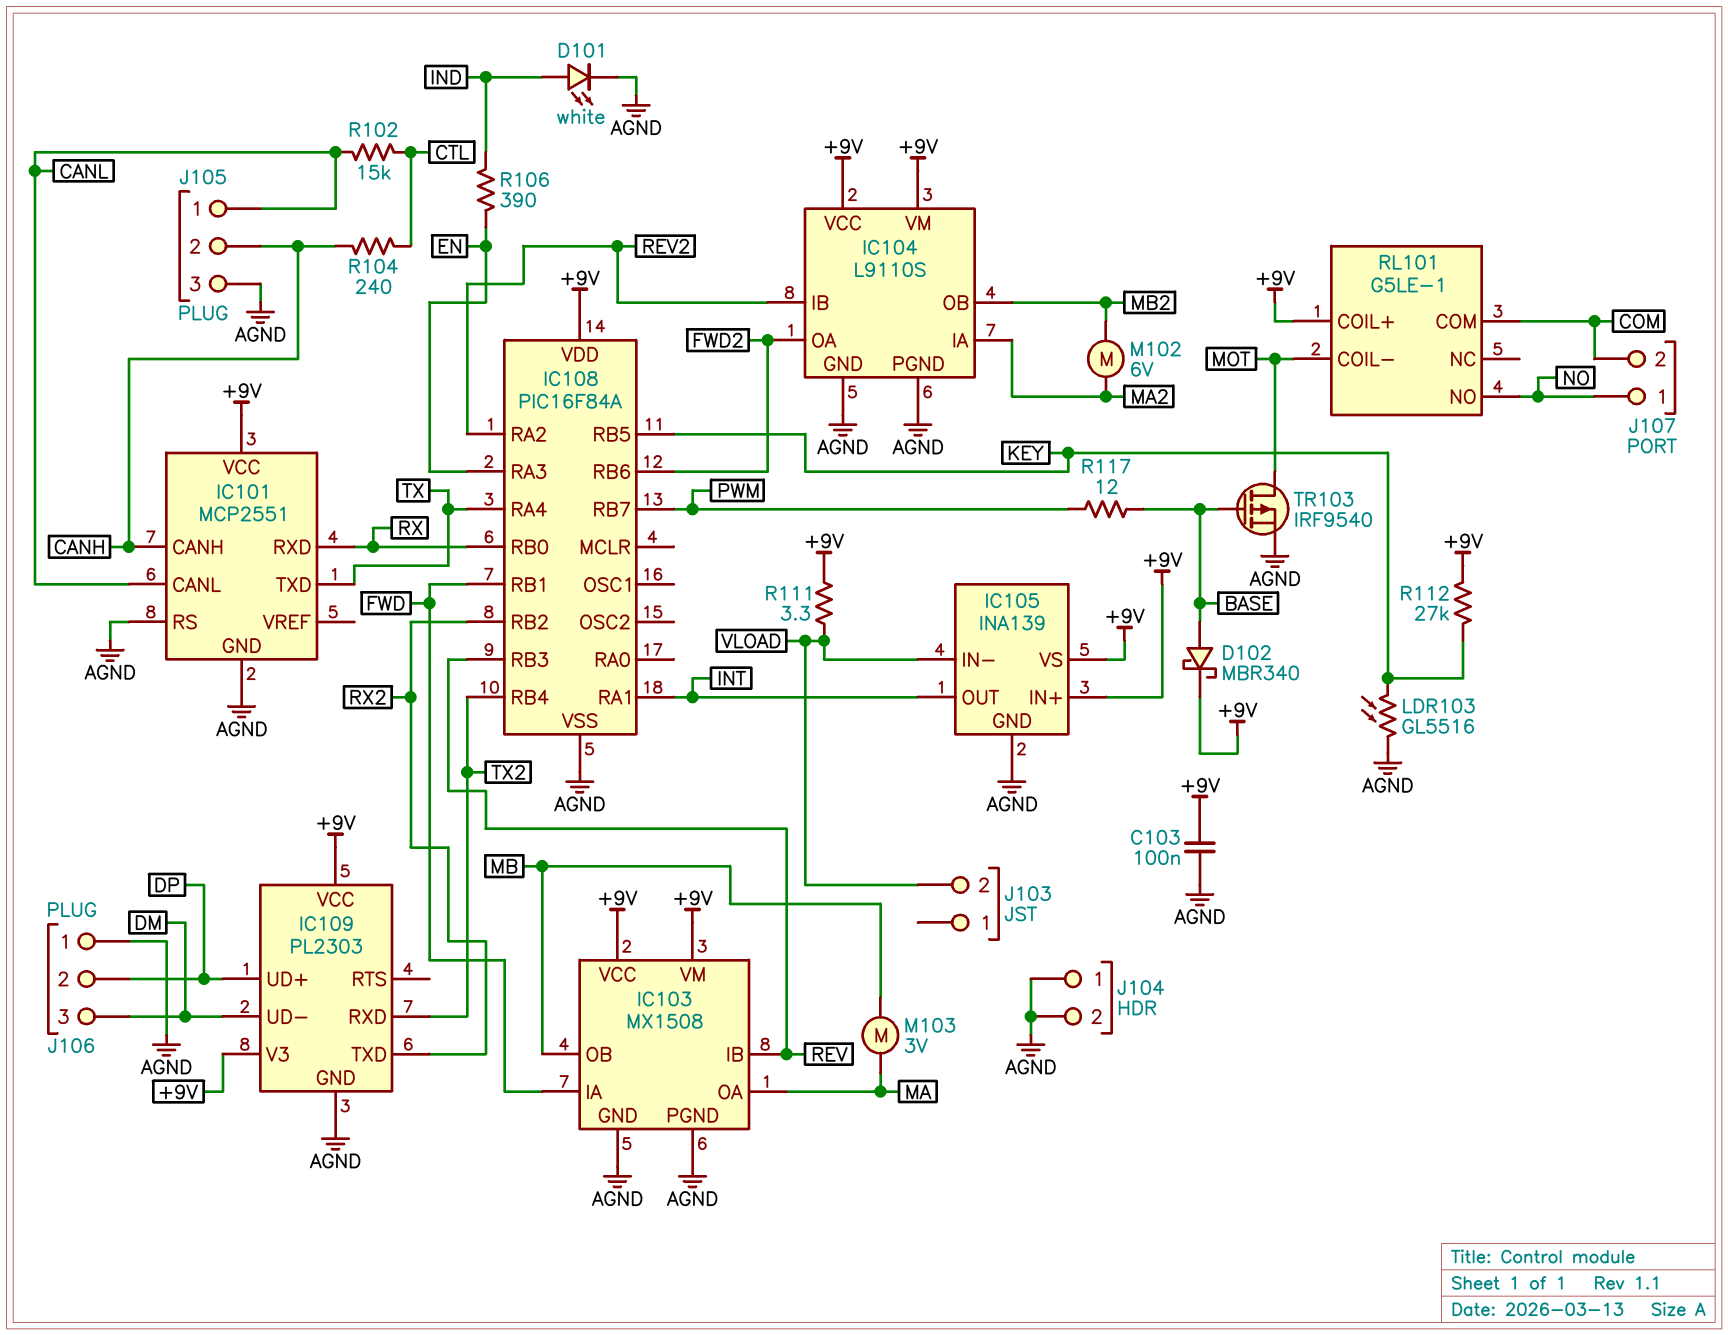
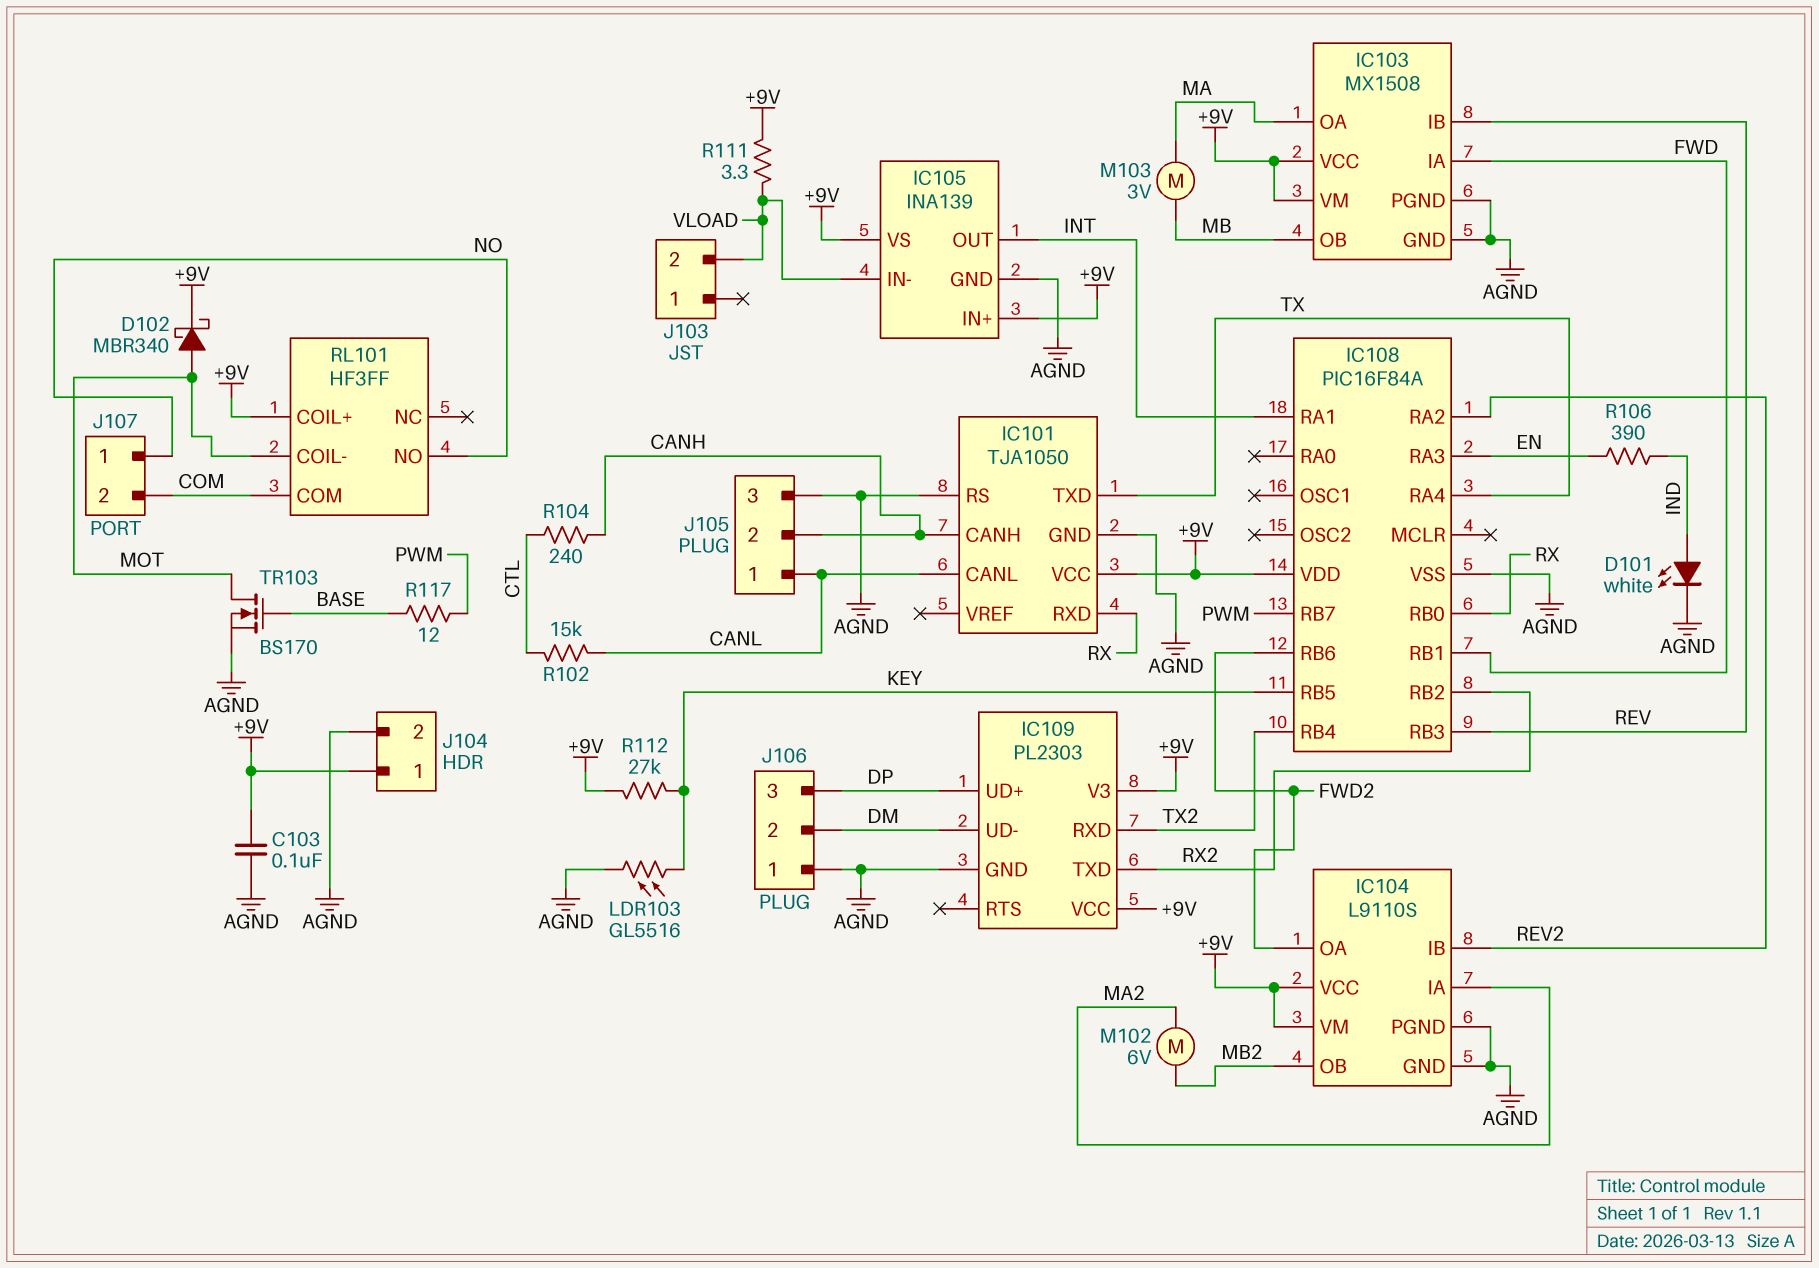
D102: schottky MBR340 (A BASE, K +9V) -> schottky MBR340 (A MOT, K +9V)
IC101: MCP2551 -> TJA1050
J104 pin 1: AGND -> +9V
J106 pin 2: DP -> DM
J106 pin 3: DM -> DP
RL101: G5LE-1 -> HF3FF
TR103: PMOS IRF9540 (G BASE, D MOT, S AGND) -> NMOS BS170 (G BASE, D MOT, S AGND)

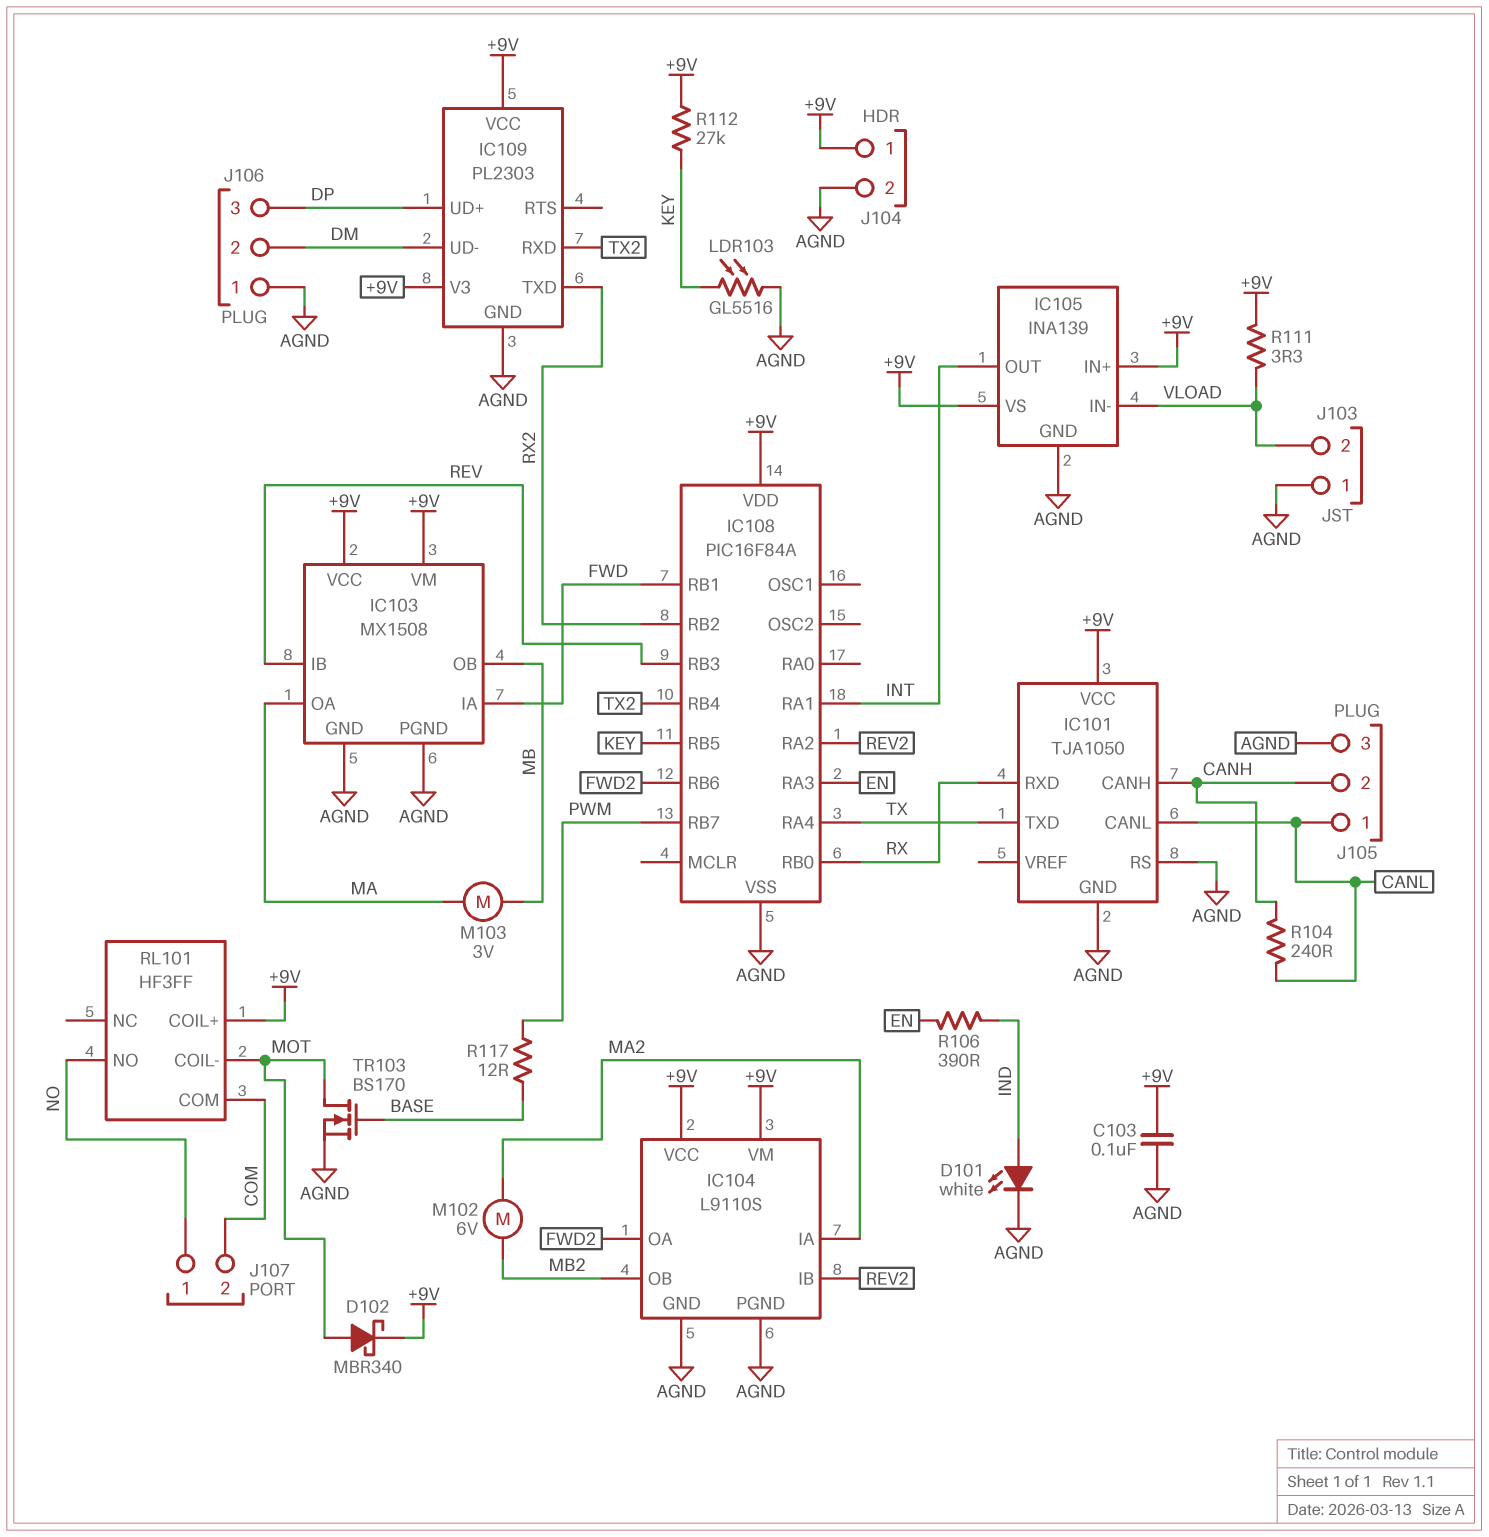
J103 pin 1: none -> AGND
R102: 15k (CANL, CTL) -> none
R104: 240 (CANH, CTL) -> 240 (CANH, CANL)

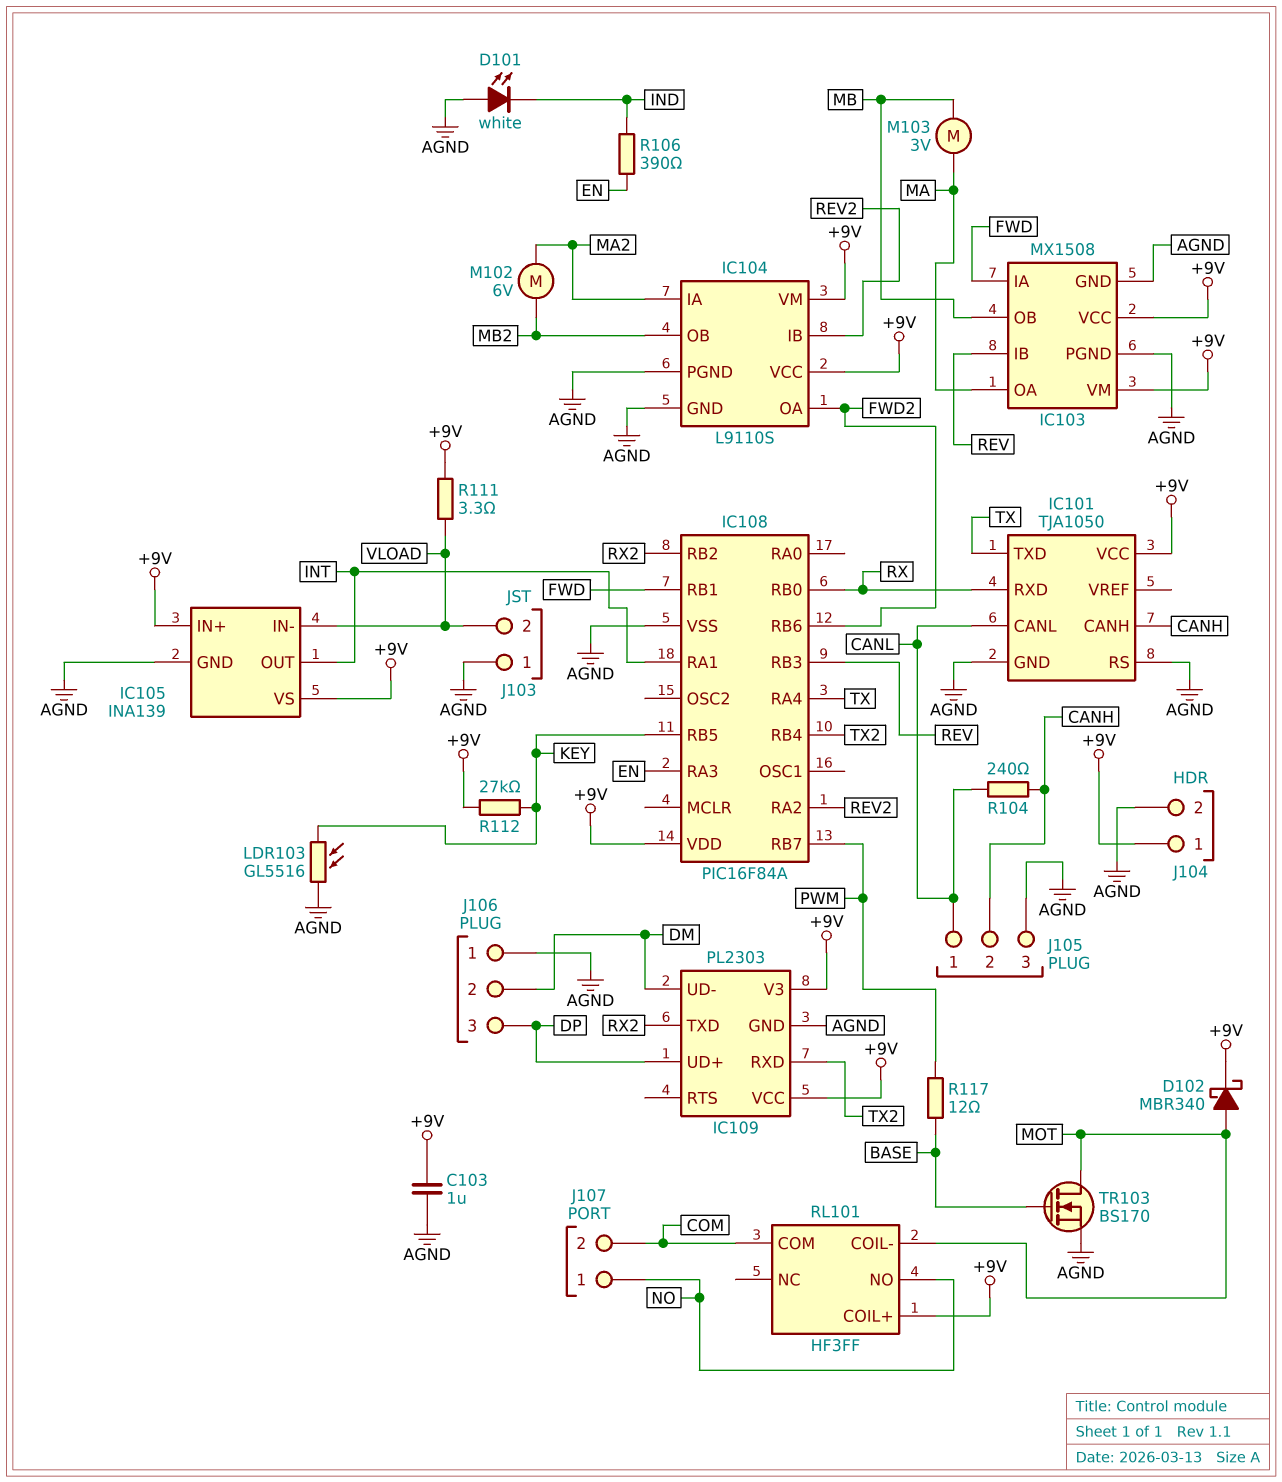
C103: 100nF (+9V, AGND) -> 1uF (+9V, AGND)
D101: LED white (A IND, K AGND) -> LED white (A AGND, K IND)

